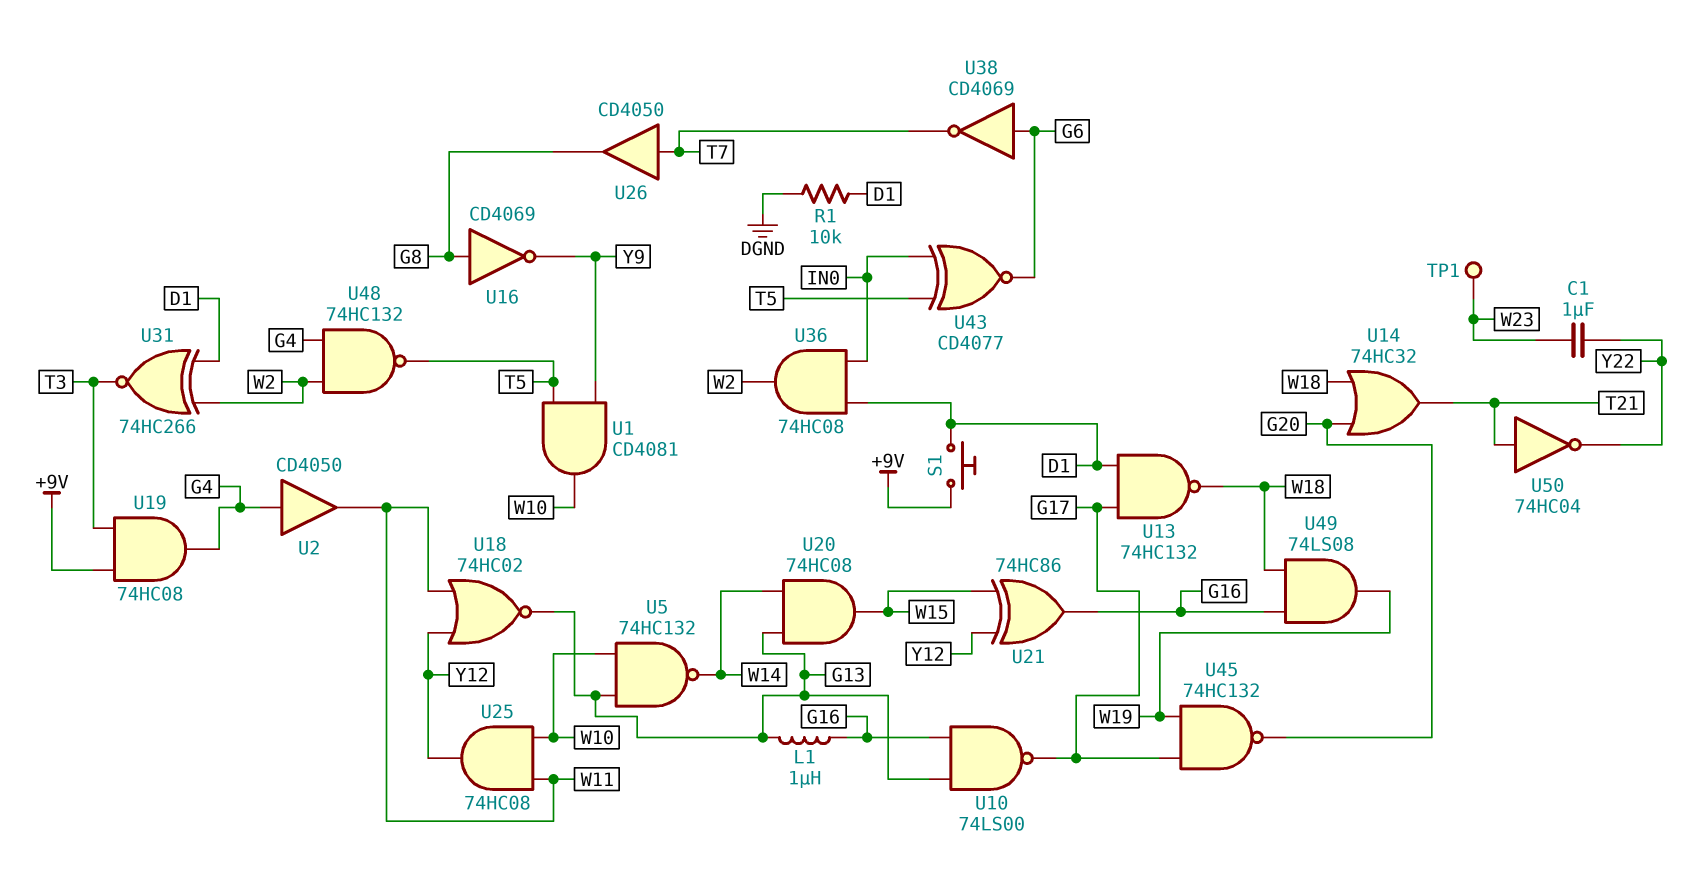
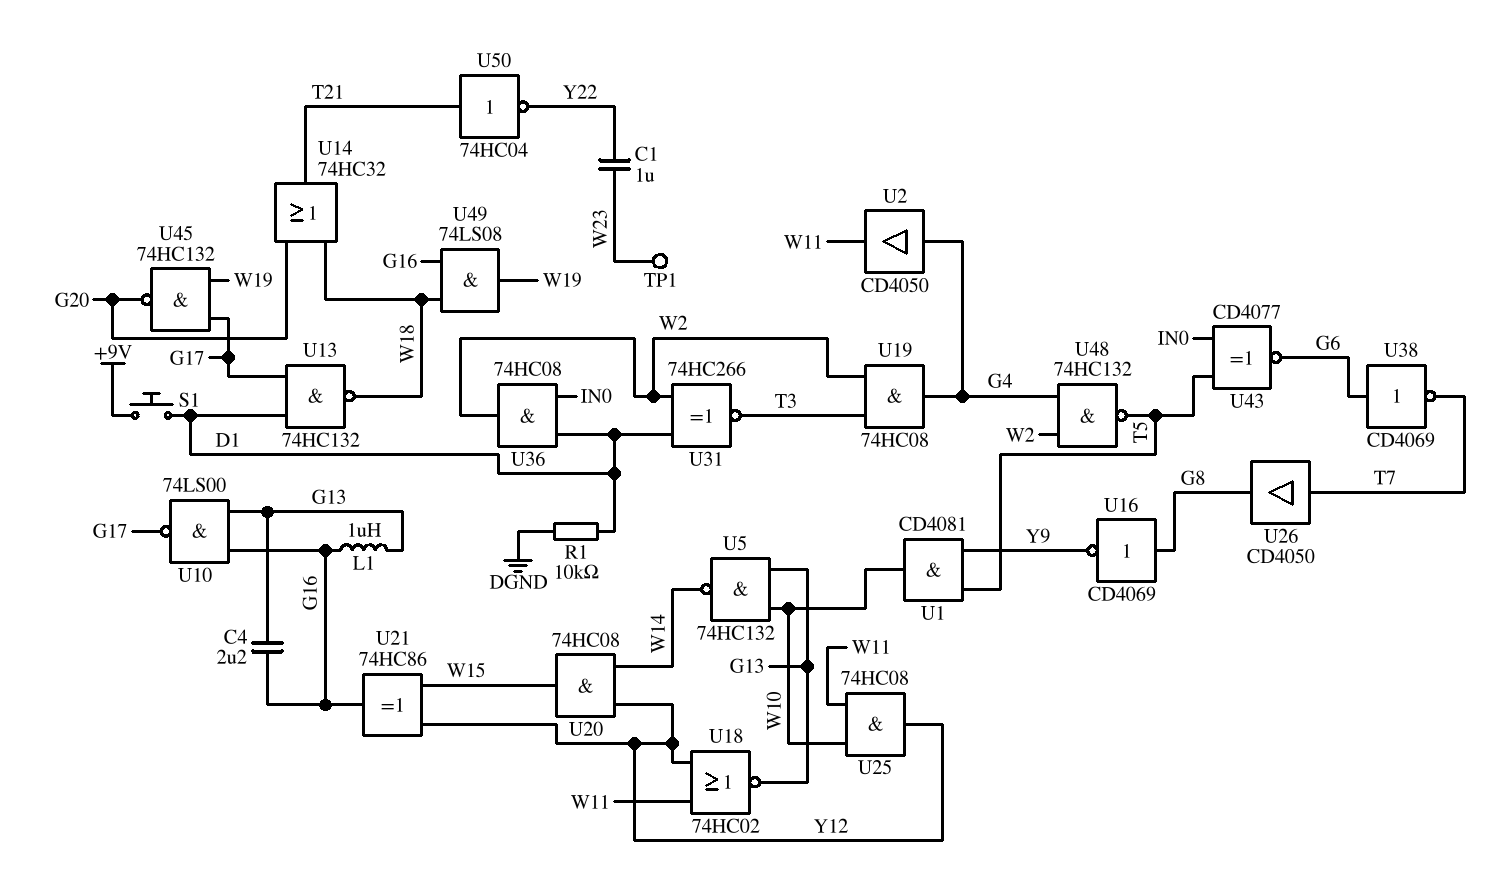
C4: none -> 2.2uF (G13, G16)
U19: AND 74HC08 (in +9V, in T3, out G4) -> AND 74HC08 (in T3, in W2, out G4)
U20: AND 74HC08 (in G13, in W14, out W15) -> AND 74HC08 (in W14, in Y12, out W15)

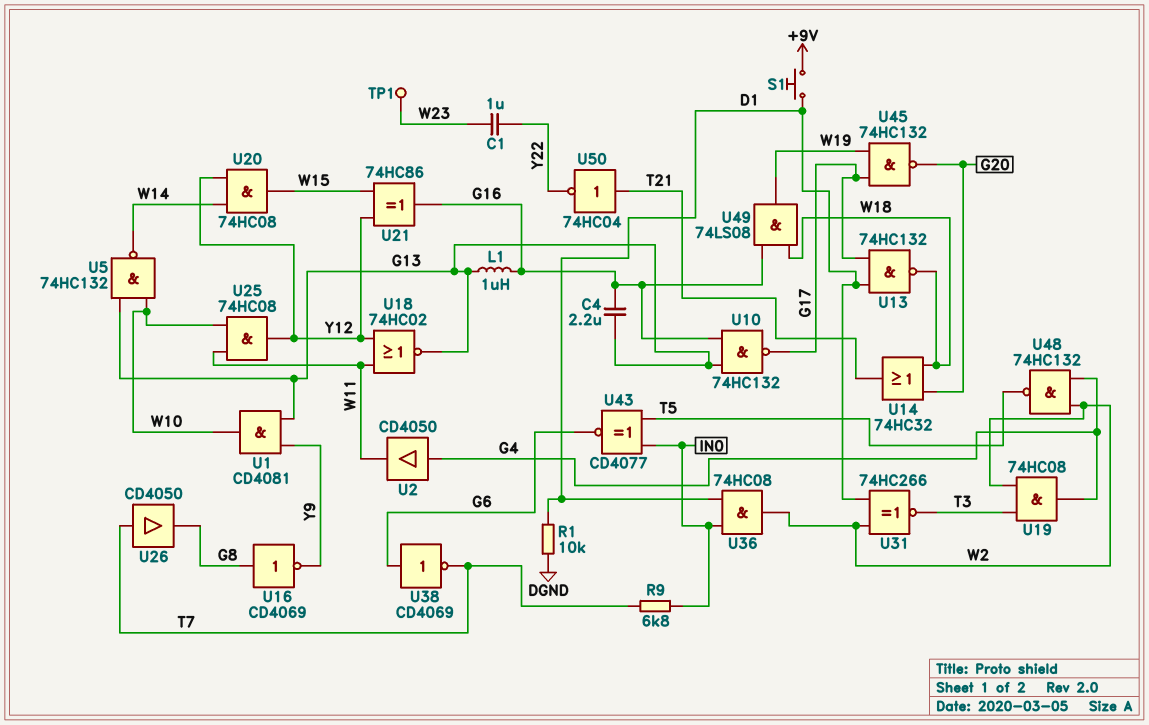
R9: none -> 6.8k (IN0, T7)
U1: AND CD4081 (in T5, in Y9, out W10) -> AND CD4081 (in G13, in Y9, out W10)
U10: NAND 74LS00 (in G13, in G16, out G17) -> NAND 74HC132 (in G13, in G16, out G17)

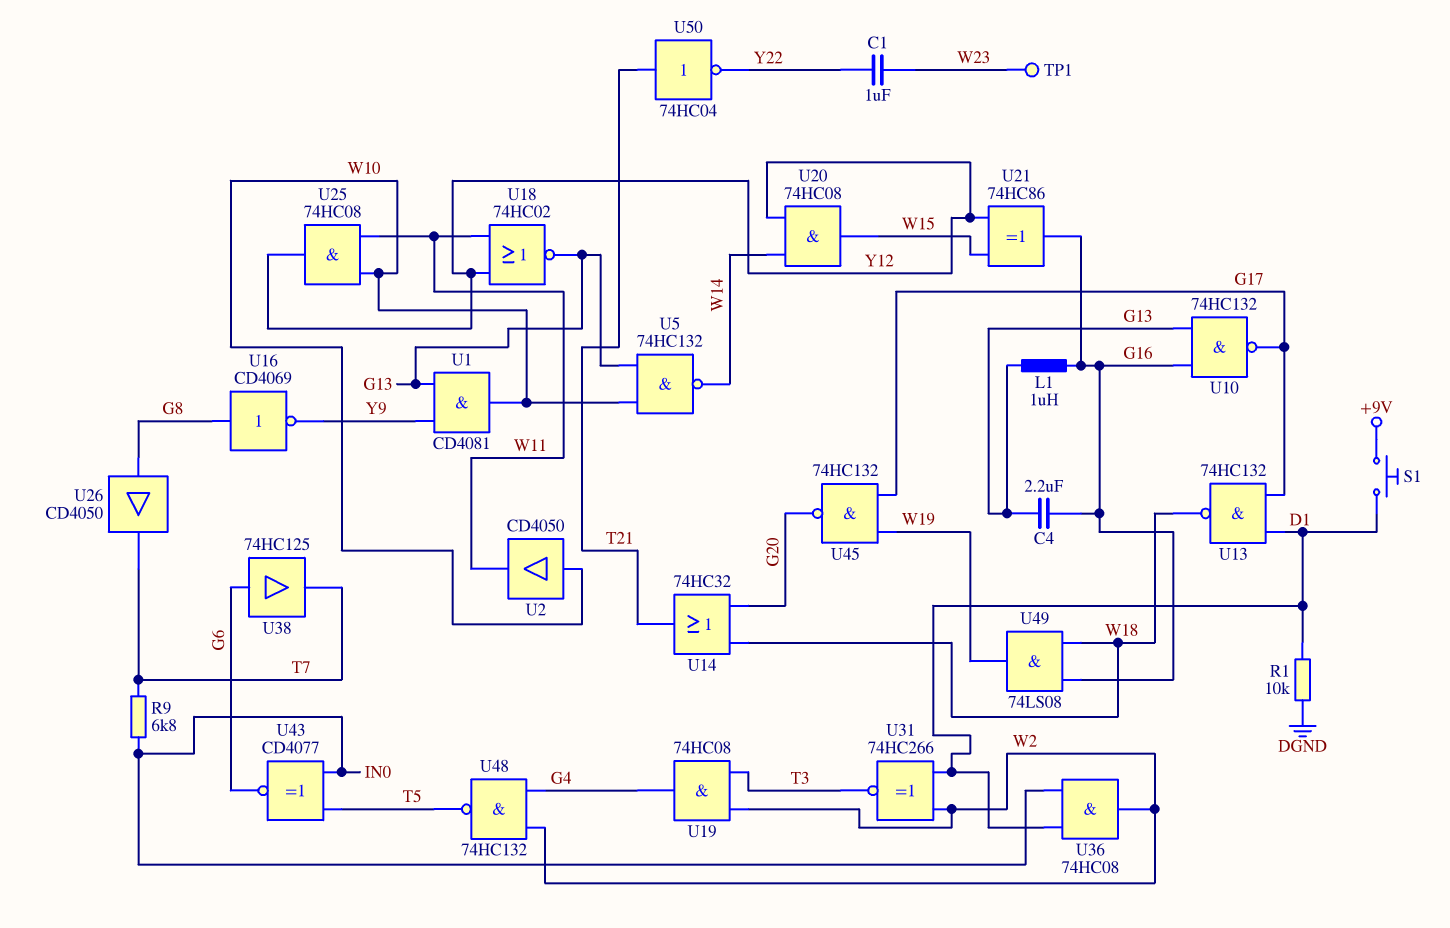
U2: buffer CD4050 (in G4, out W11) -> buffer CD4050 (in W10, out W11)
U26: buffer CD4050 (in T7, out G8) -> buffer CD4050 (in G8, out T7)
U38: NOT CD4069 (in G6, out T7) -> buffer 74HC125 (in G6, out T7)

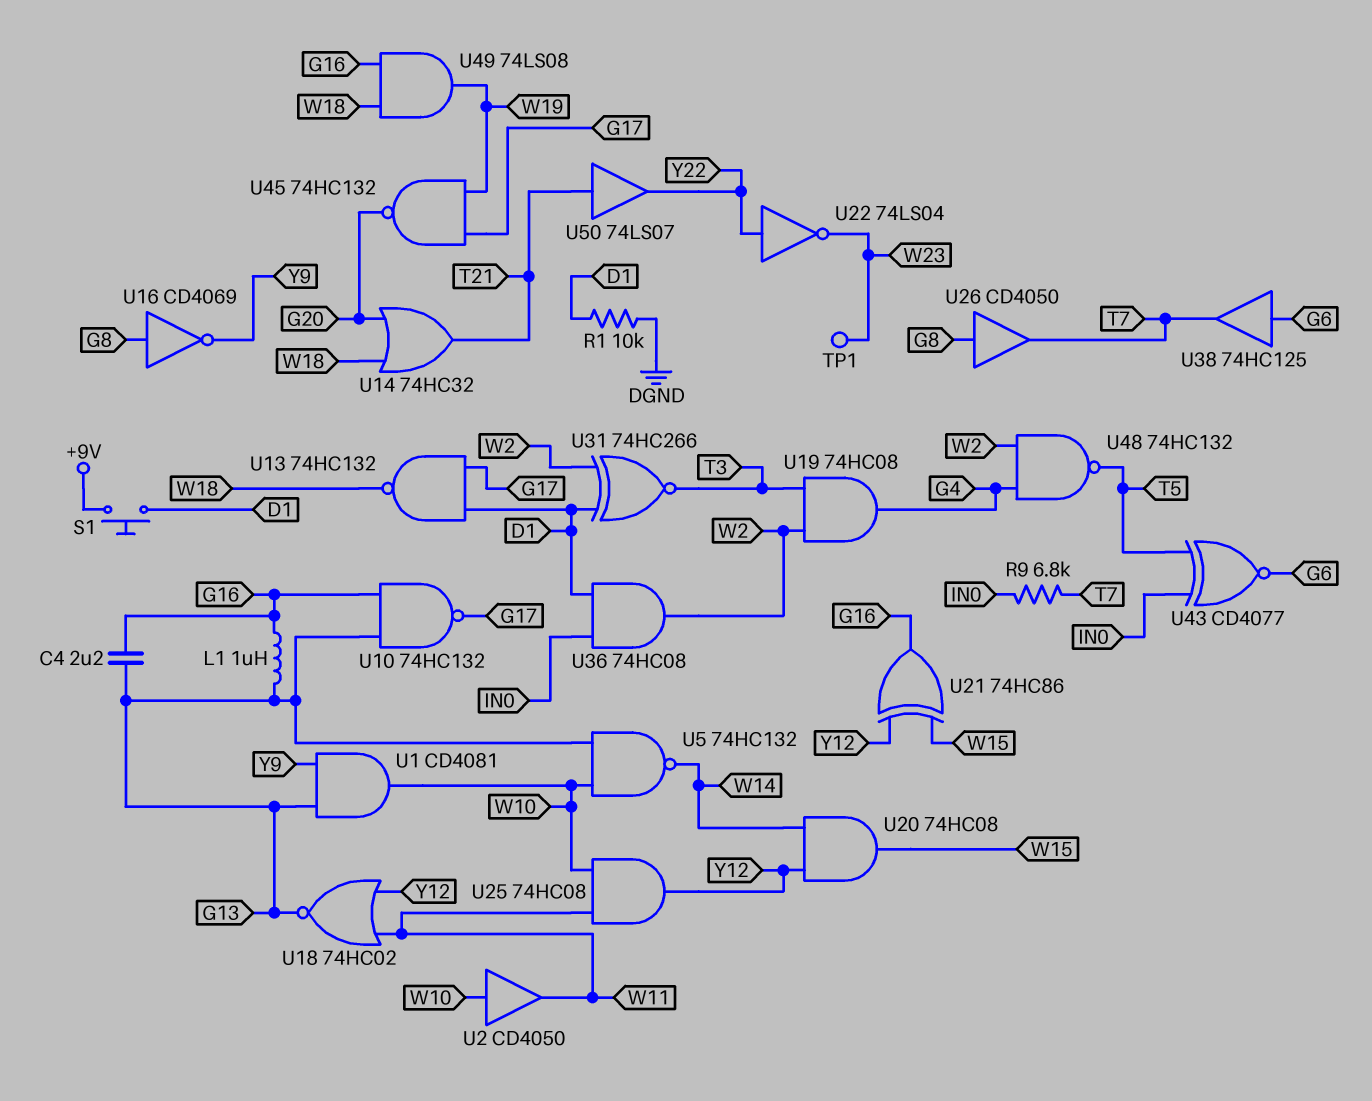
C1: 1uF (W23, Y22) -> none
U22: none -> NOT 74LS04 (in Y22, out W23)
U50: NOT 74HC04 (in T21, out Y22) -> buffer 74LS07 (in T21, out Y22)

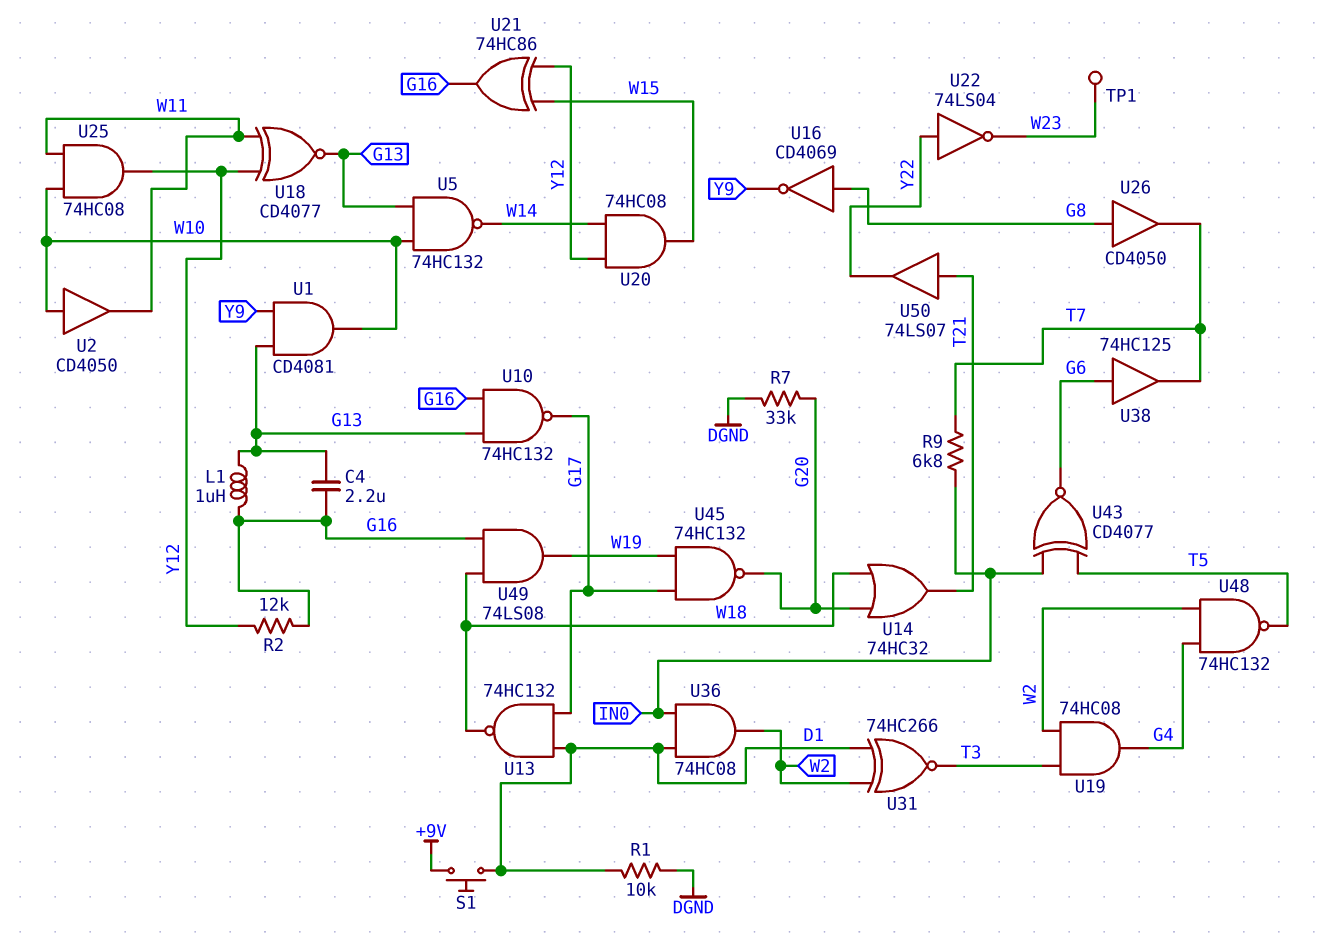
R2: none -> 12k (G16, Y12)
R7: none -> 33k (DGND, G20)
U18: NOR 74HC02 (in W11, in Y12, out G13) -> XNOR CD4077 (in W11, in Y12, out G13)

